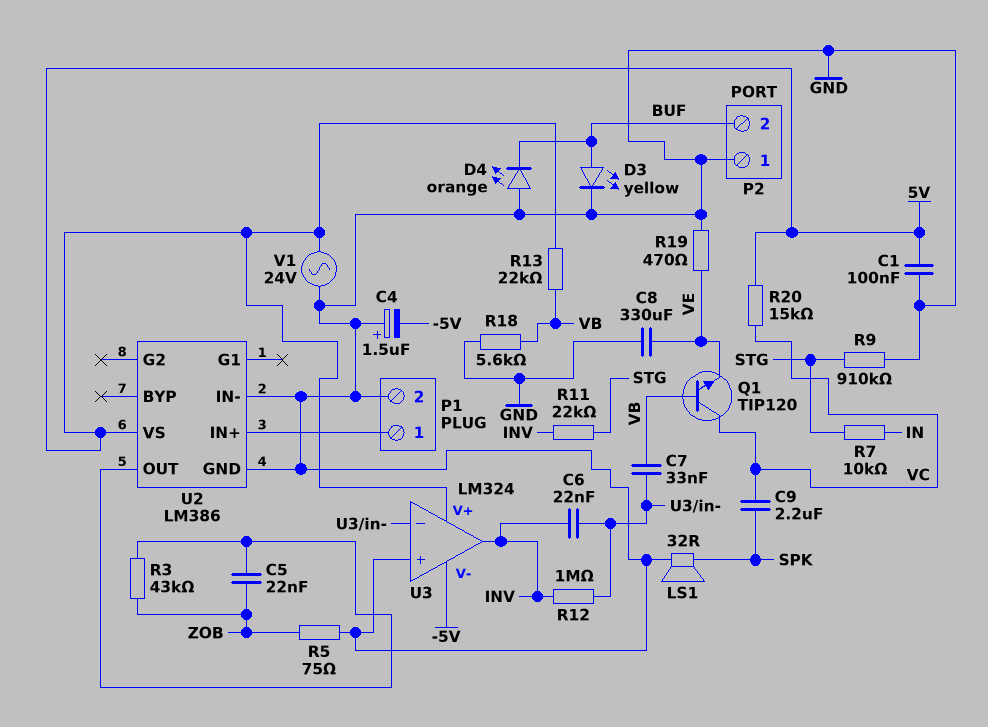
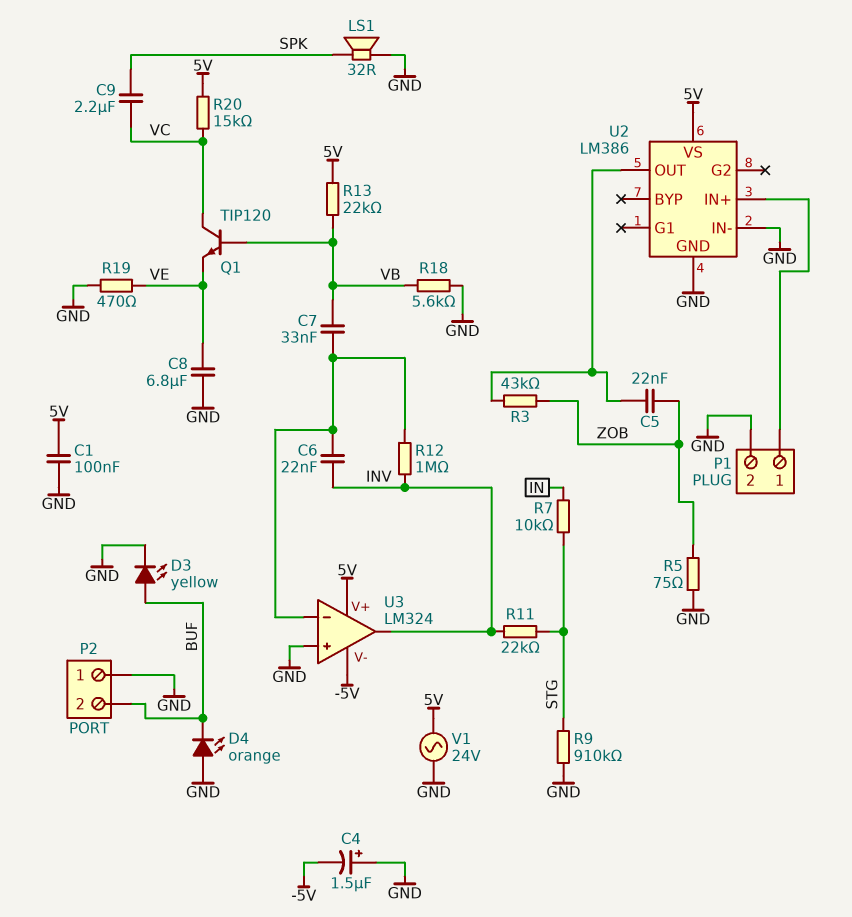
C8: 330uF (GND, VE) -> 6.8uF (GND, VE)

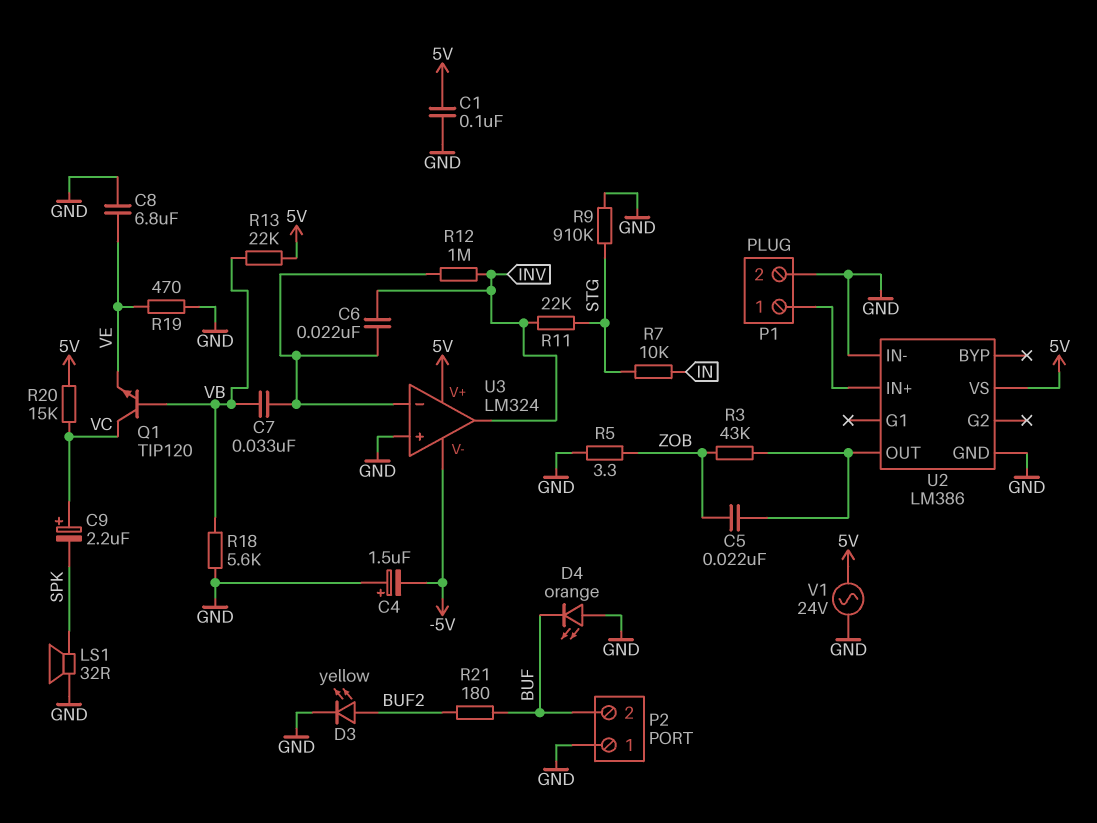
C9: 2.2uF (SPK, VC) -> 2.2uF (plus VC, minus SPK)
D3: LED yellow (A BUF, K GND) -> LED yellow (A BUF2, K GND)
R5: 75 (GND, ZOB) -> 3.3 (GND, ZOB)
R21: none -> 180 (BUF, BUF2)

